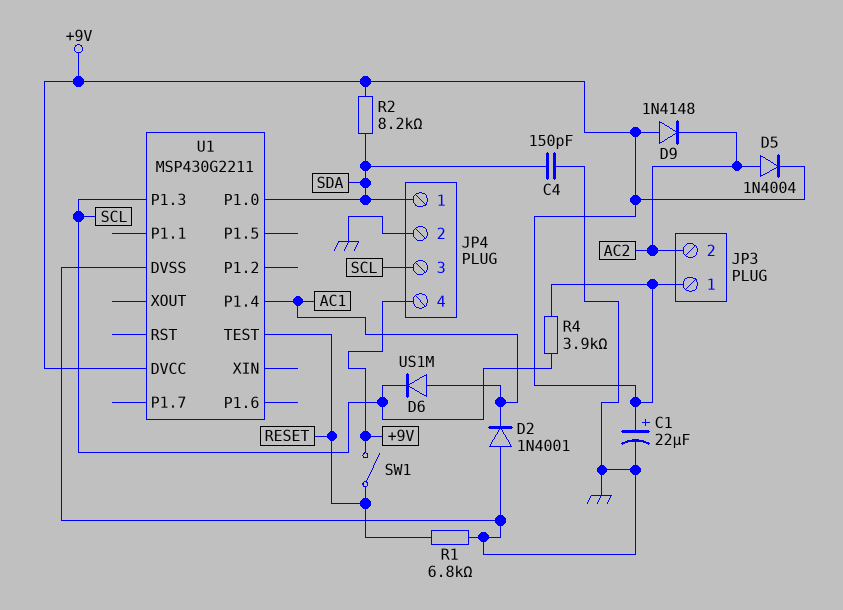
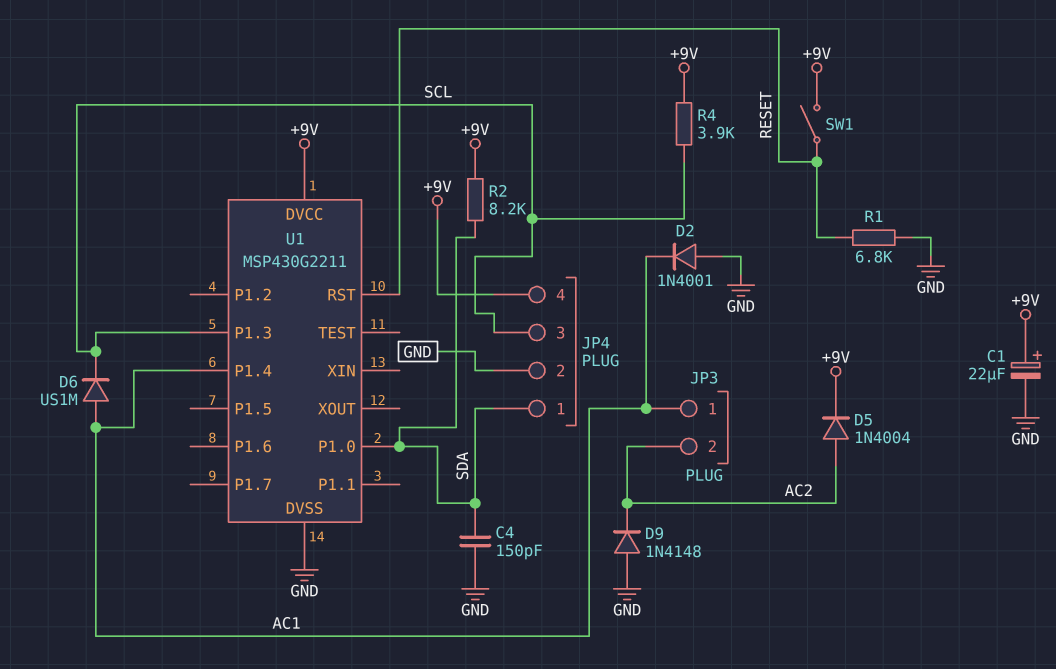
D9: diode 1N4148 (A +9V, K AC2) -> diode 1N4148 (A GND, K AC2)
JP3 pin 1: +9V -> AC1
U1 pin RST: none -> RESET
U1 pin TEST: RESET -> none

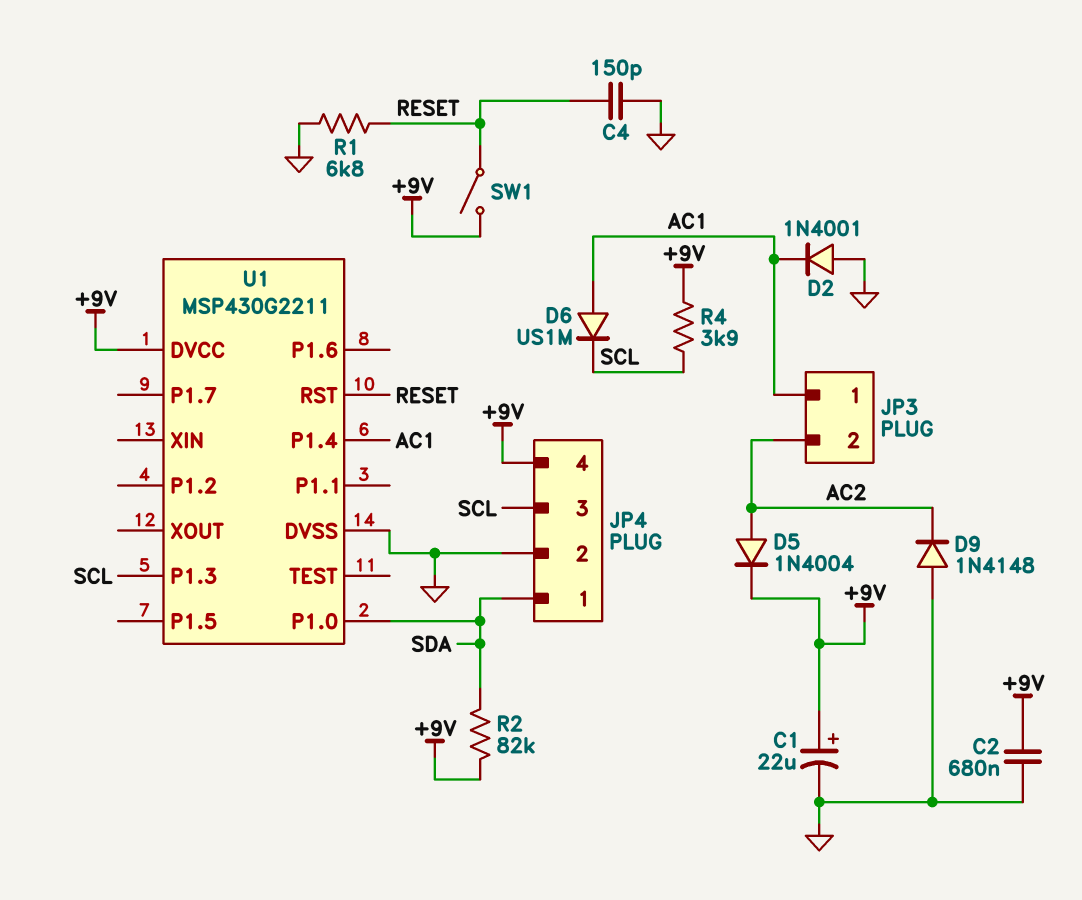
C2: none -> 680nF (+9V, GND)
C4: 150pF (GND, SDA) -> 150pF (GND, RESET)
R2: 8.2k (+9V, SDA) -> 82k (+9V, SDA)

